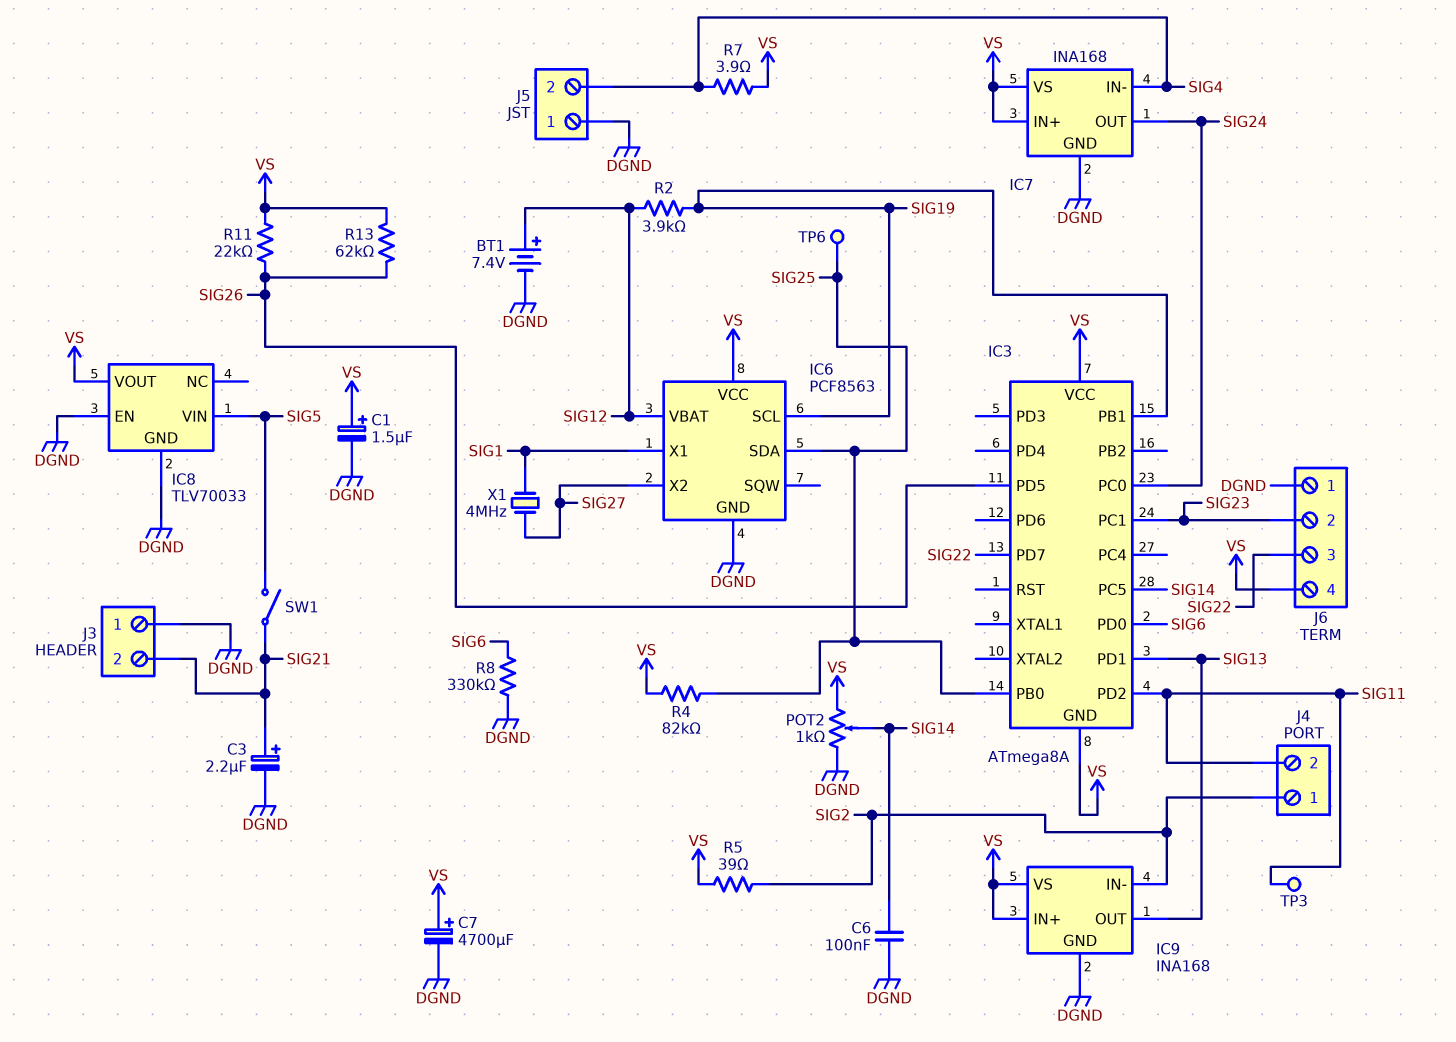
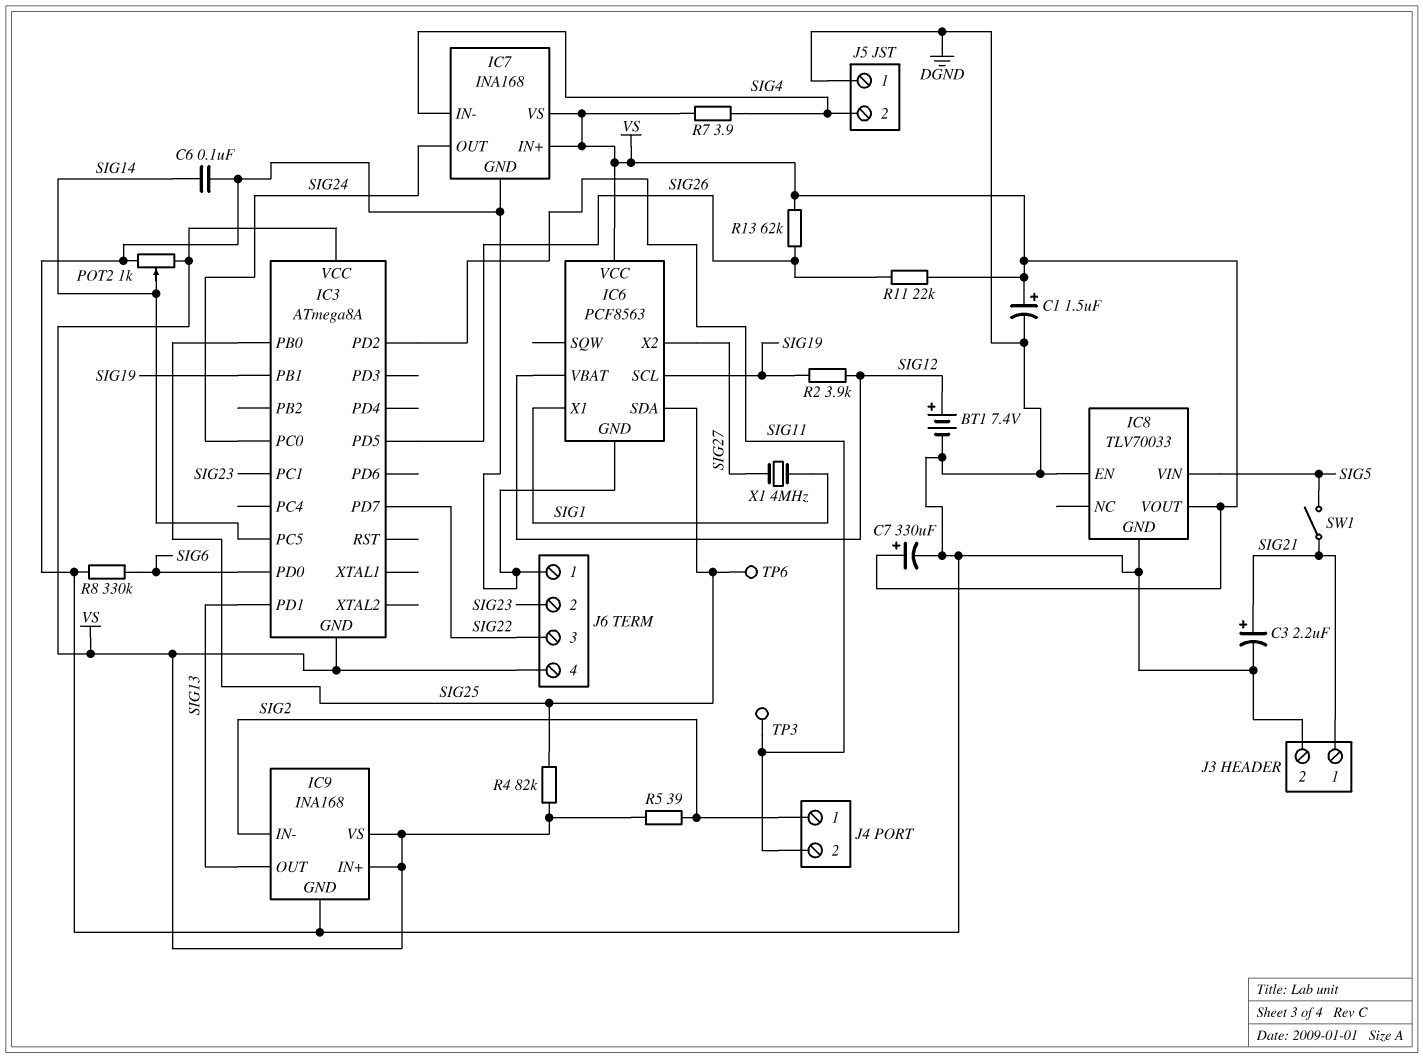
C7: 4700uF (plus VS, minus DGND) -> 330uF (plus VS, minus DGND)
J3 pin 1: DGND -> SIG21
J3 pin 2: SIG21 -> DGND

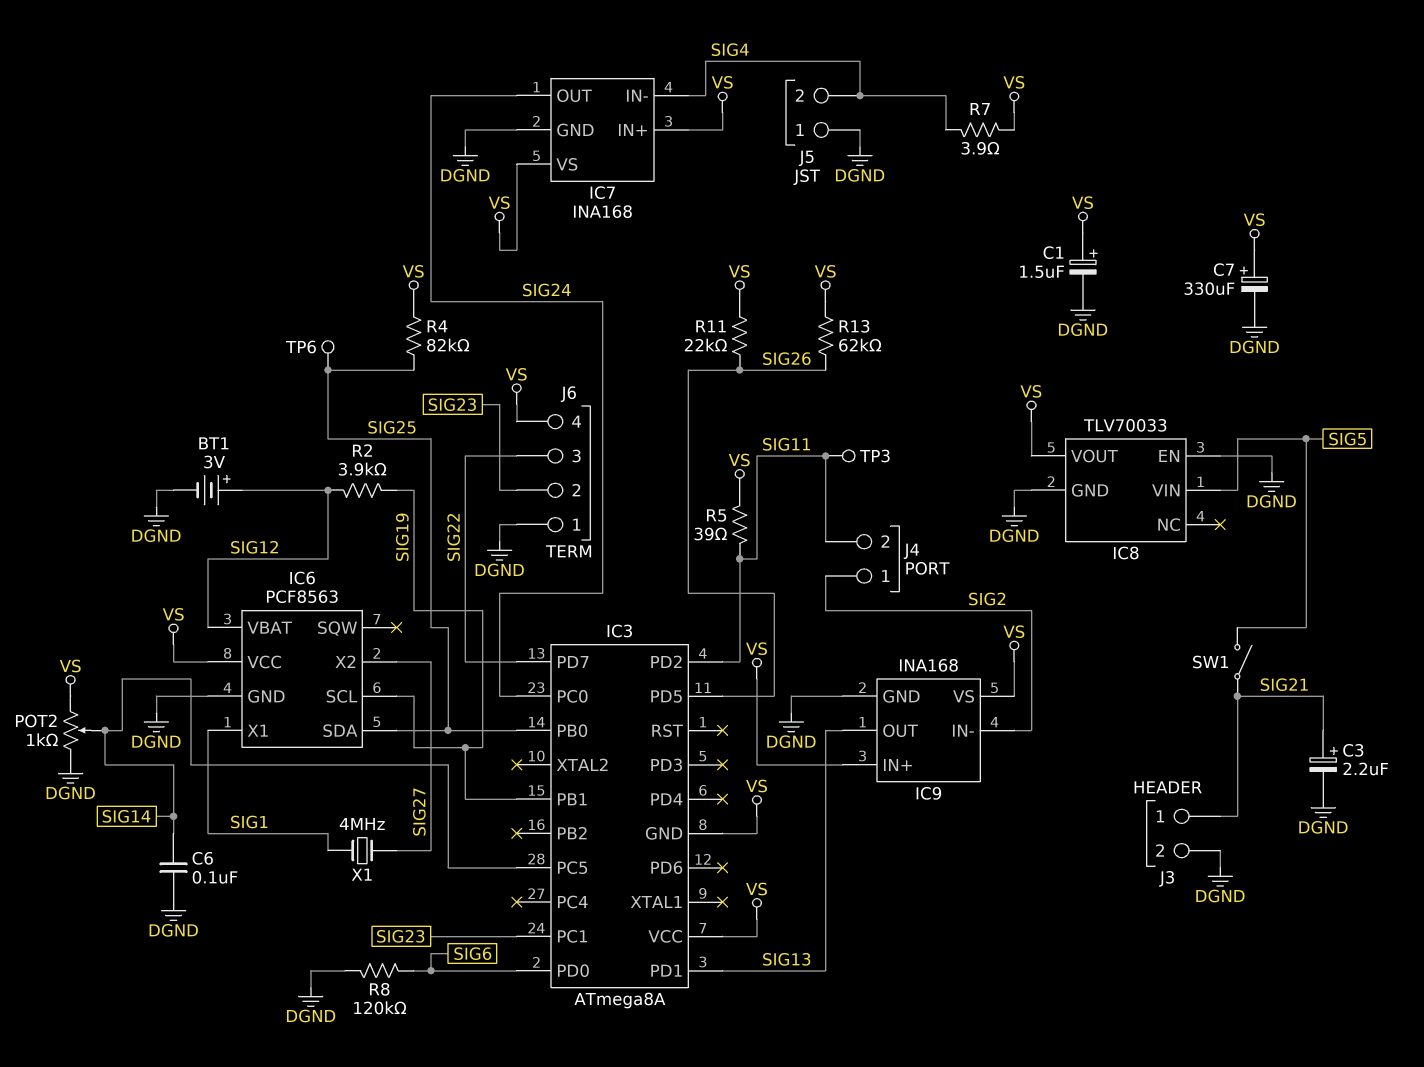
BT1: 7.4V (plus SIG12, minus DGND) -> 3V (plus SIG12, minus DGND)
R5: 39 (SIG2, VS) -> 39 (SIG11, VS)
R8: 330k (DGND, SIG6) -> 120k (DGND, SIG6)

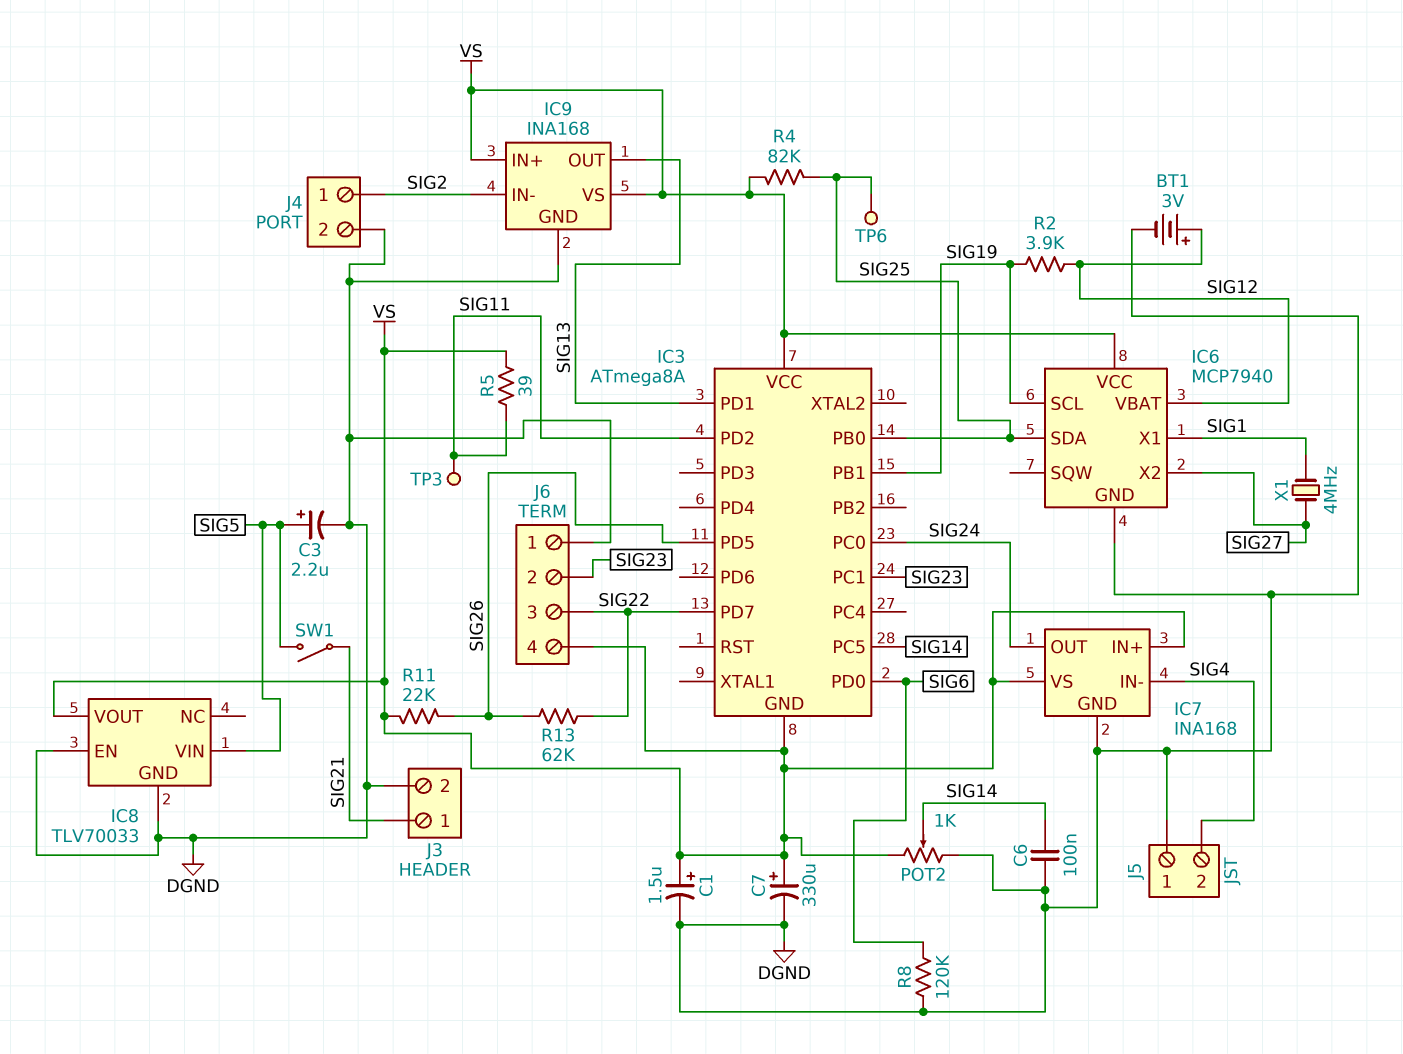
C3: 2.2uF (plus SIG21, minus DGND) -> 2.2uF (plus SIG5, minus DGND)
IC6: PCF8563 -> MCP7940
J4 pin 2: SIG11 -> DGND
R7: 3.9 (SIG4, VS) -> none
R13: 62k (SIG26, VS) -> 62k (SIG22, SIG26)

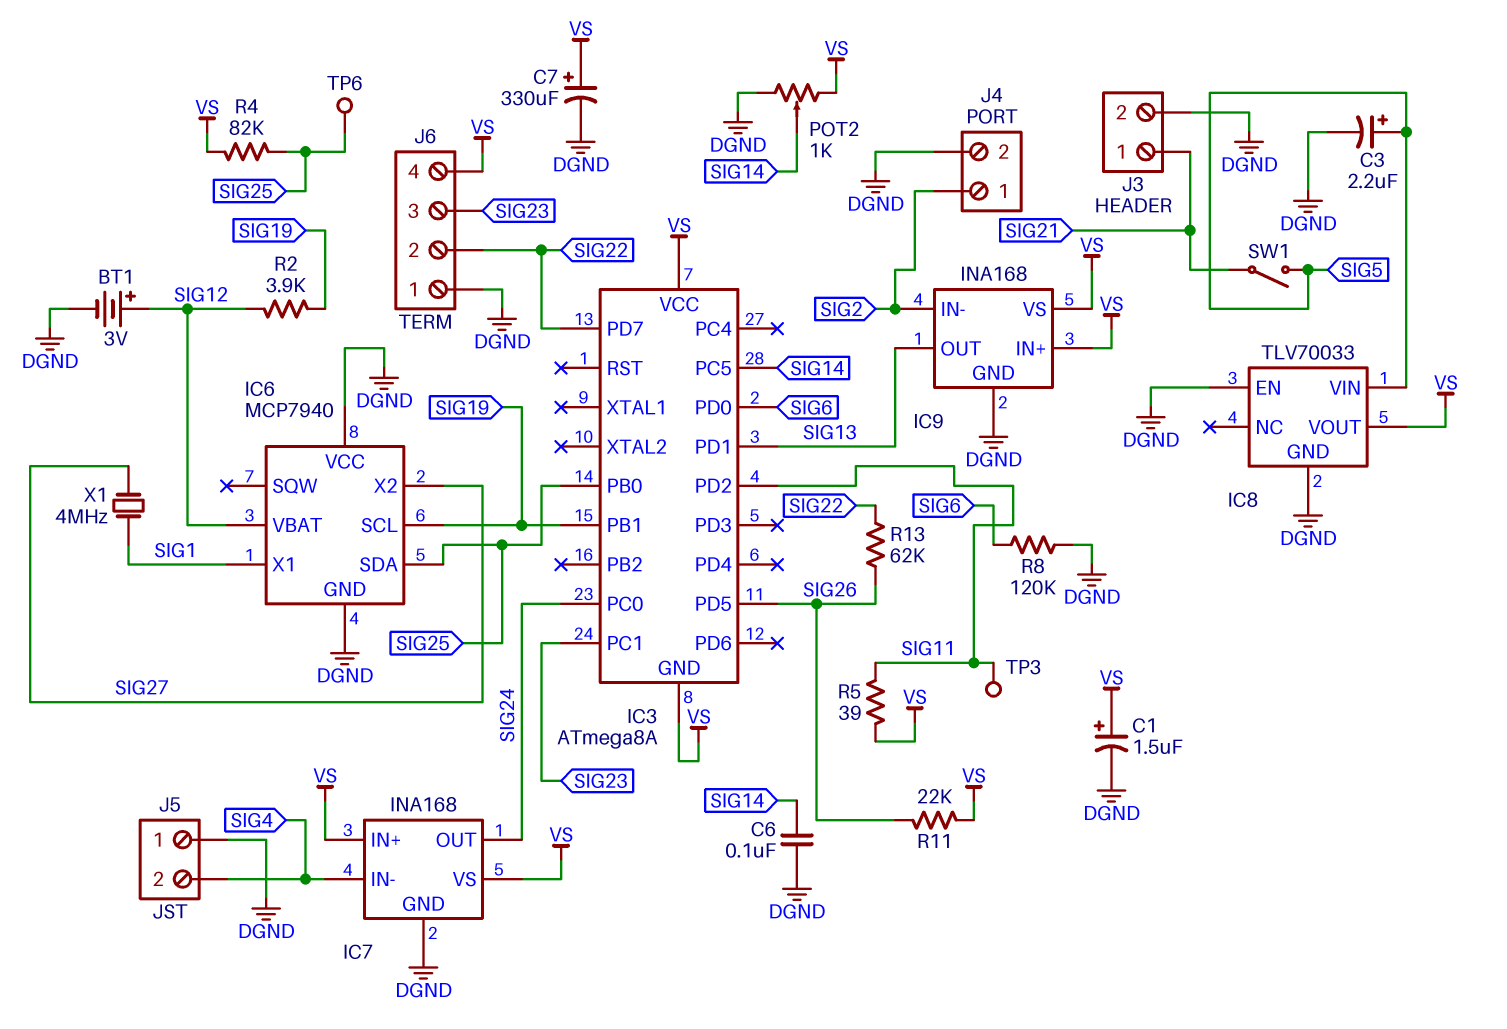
IC6 pin VCC: VS -> DGND
J6 pin 2: SIG23 -> SIG22
J6 pin 3: SIG22 -> SIG23

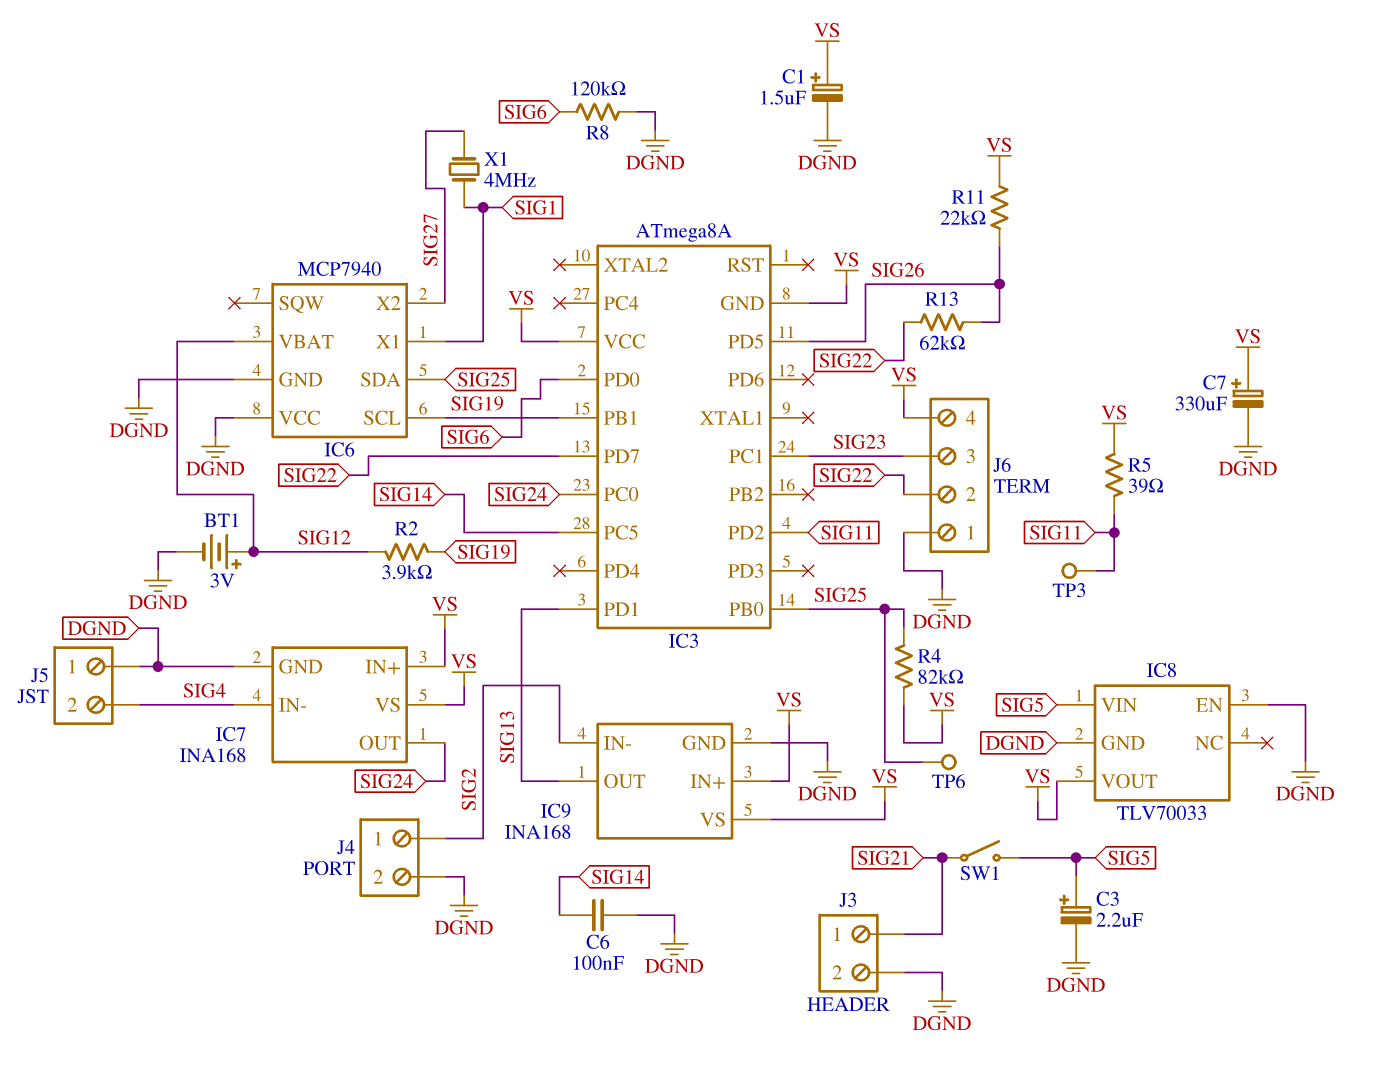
POT2: 1k (DGND, VS, wiper SIG14) -> none

